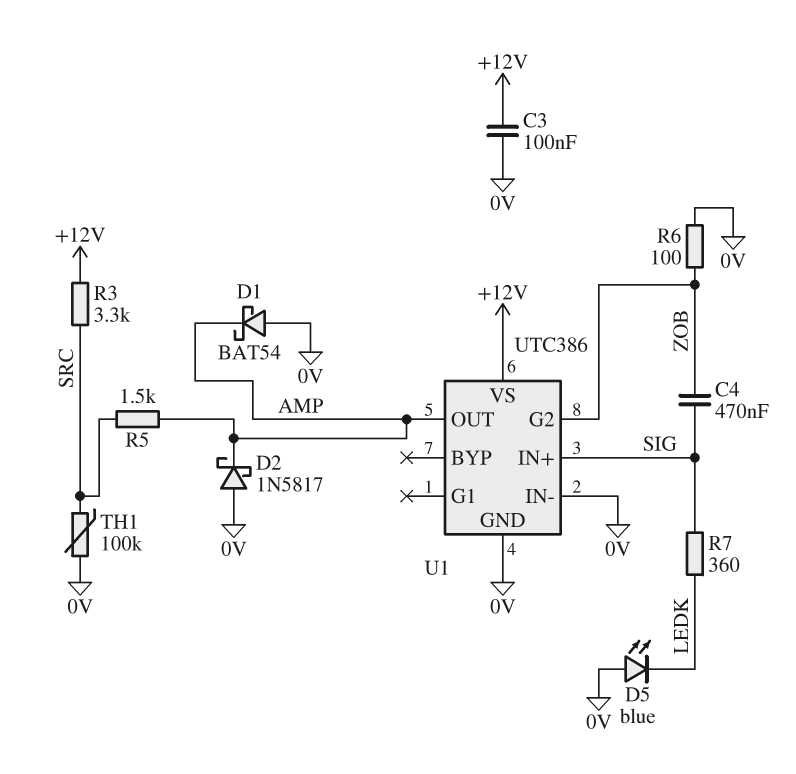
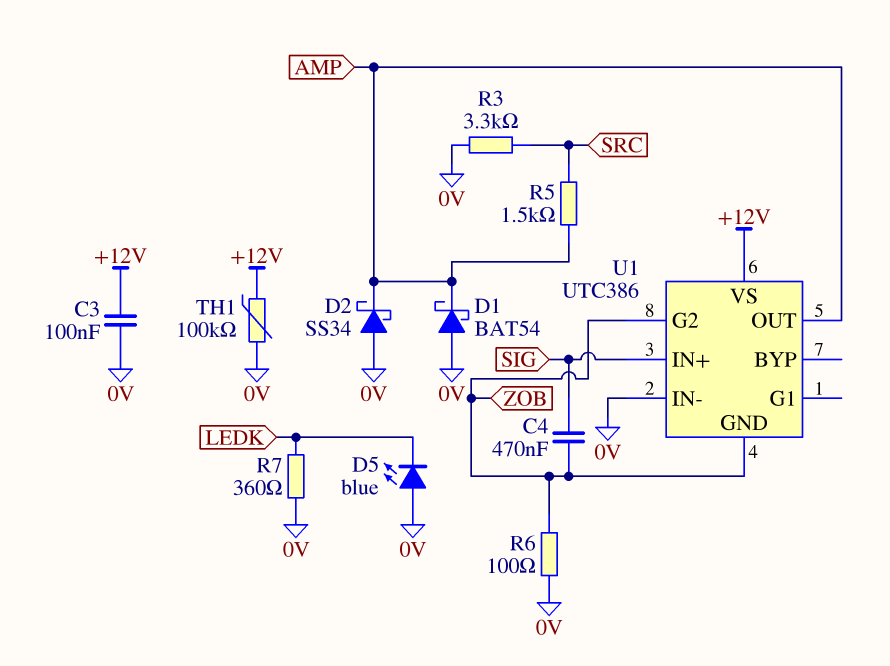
D2: schottky 1N5817 (A 0V, K AMP) -> schottky SS34 (A 0V, K AMP)
R3: 3.3k (+12V, SRC) -> 3.3k (0V, SRC)
R7: 360 (LEDK, SIG) -> 360 (0V, LEDK)
TH1: 100k (0V, SRC) -> 100k (+12V, 0V)
U1 pin GND: 0V -> ZOB

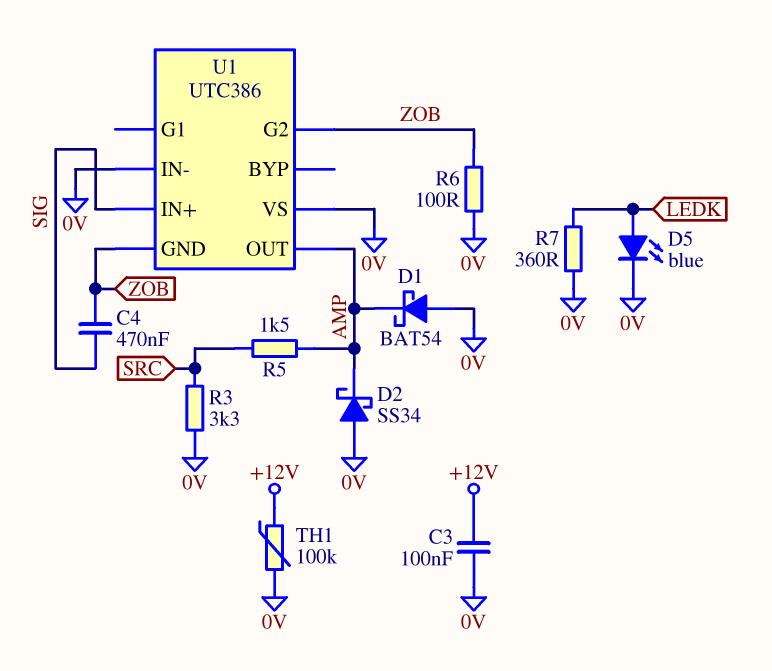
D5: LED blue (A 0V, K LEDK) -> LED blue (A LEDK, K 0V)
U1 pin VS: +12V -> 0V

